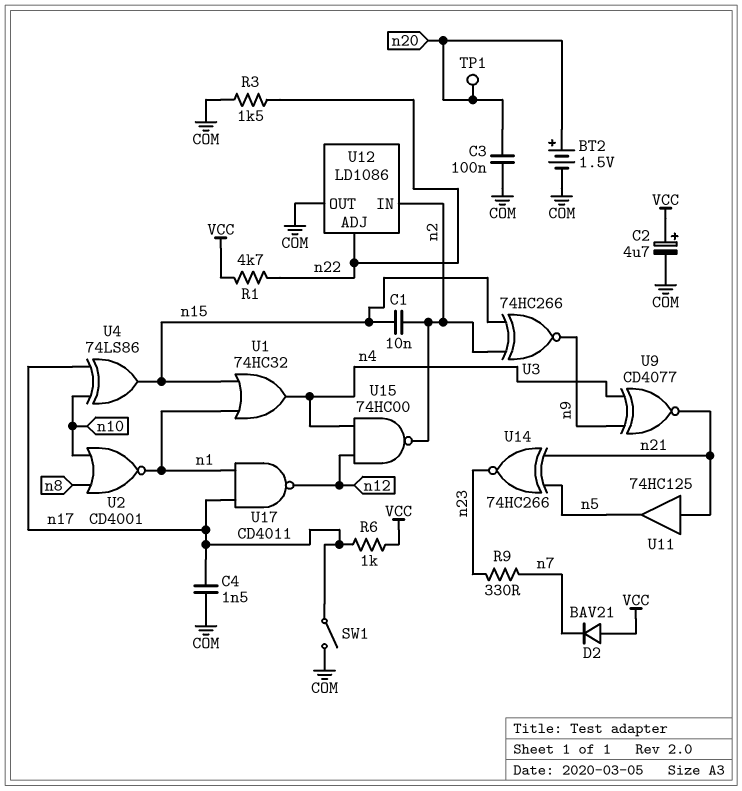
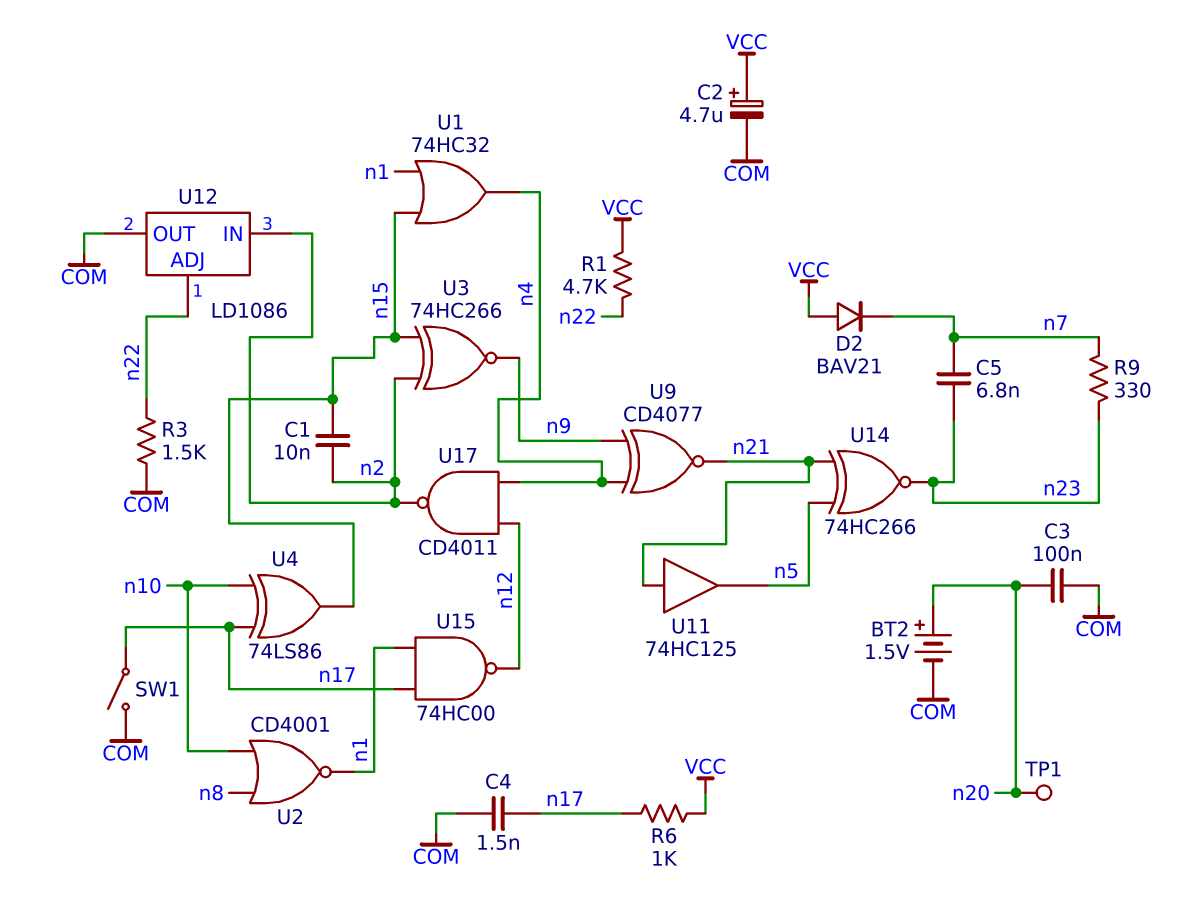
C5: none -> 6.8nF (n7, n23)
U15: NAND 74HC00 (in n4, in n12, out n2) -> NAND 74HC00 (in n1, in n17, out n12)
U17: NAND CD4011 (in n1, in n17, out n12) -> NAND CD4011 (in n4, in n12, out n2)

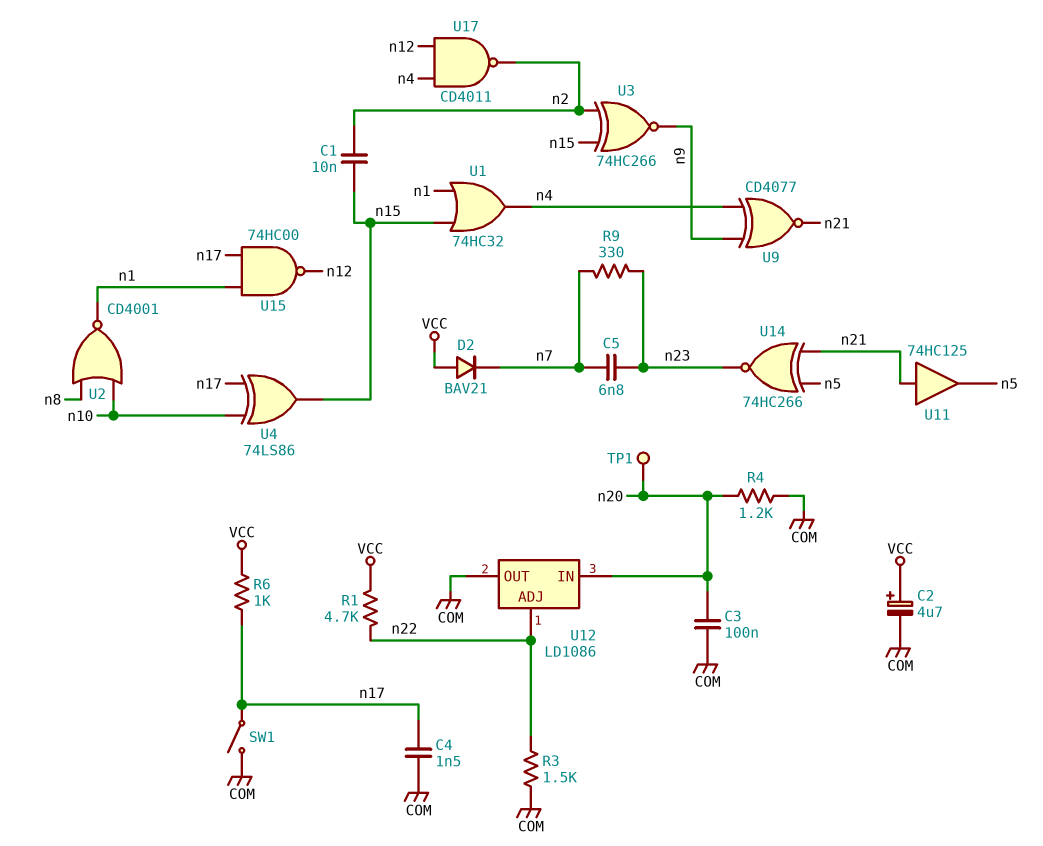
BT2: 1.5V (plus n20, minus COM) -> none
R4: none -> 1.2k (COM, n20)
U12 pin IN: n2 -> n20

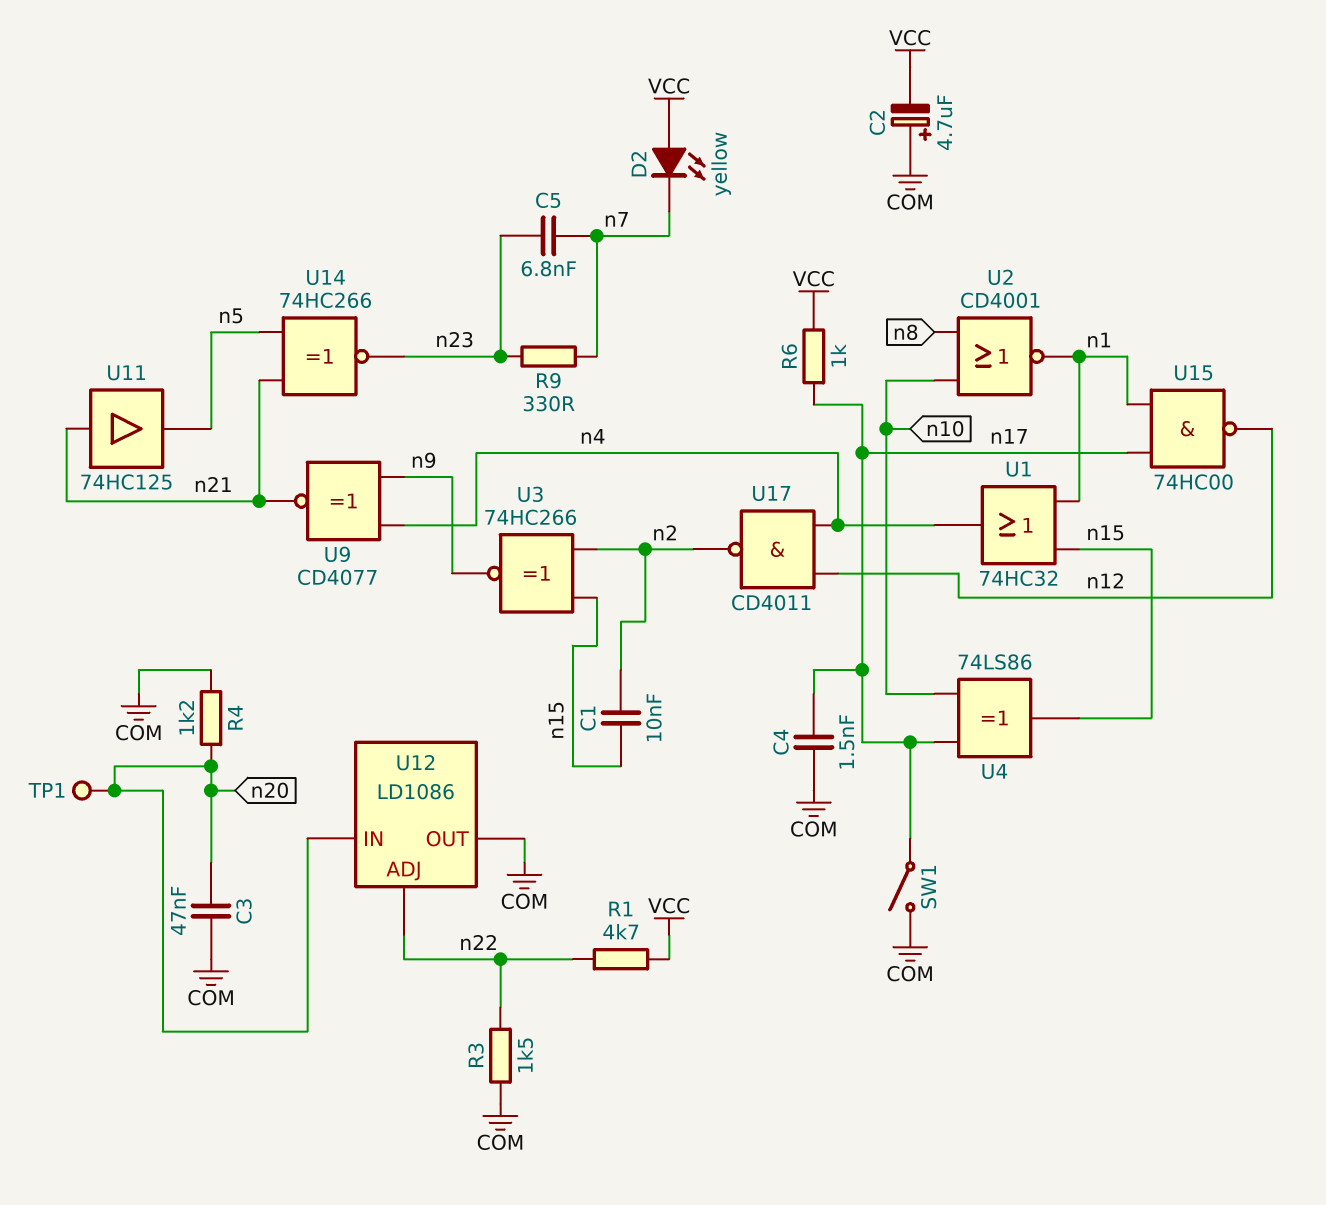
C2: 4.7uF (plus VCC, minus COM) -> 4.7uF (plus COM, minus VCC)
C3: 100nF (COM, n20) -> 47nF (COM, n20)
D2: diode BAV21 (A VCC, K n7) -> LED yellow (A VCC, K n7)

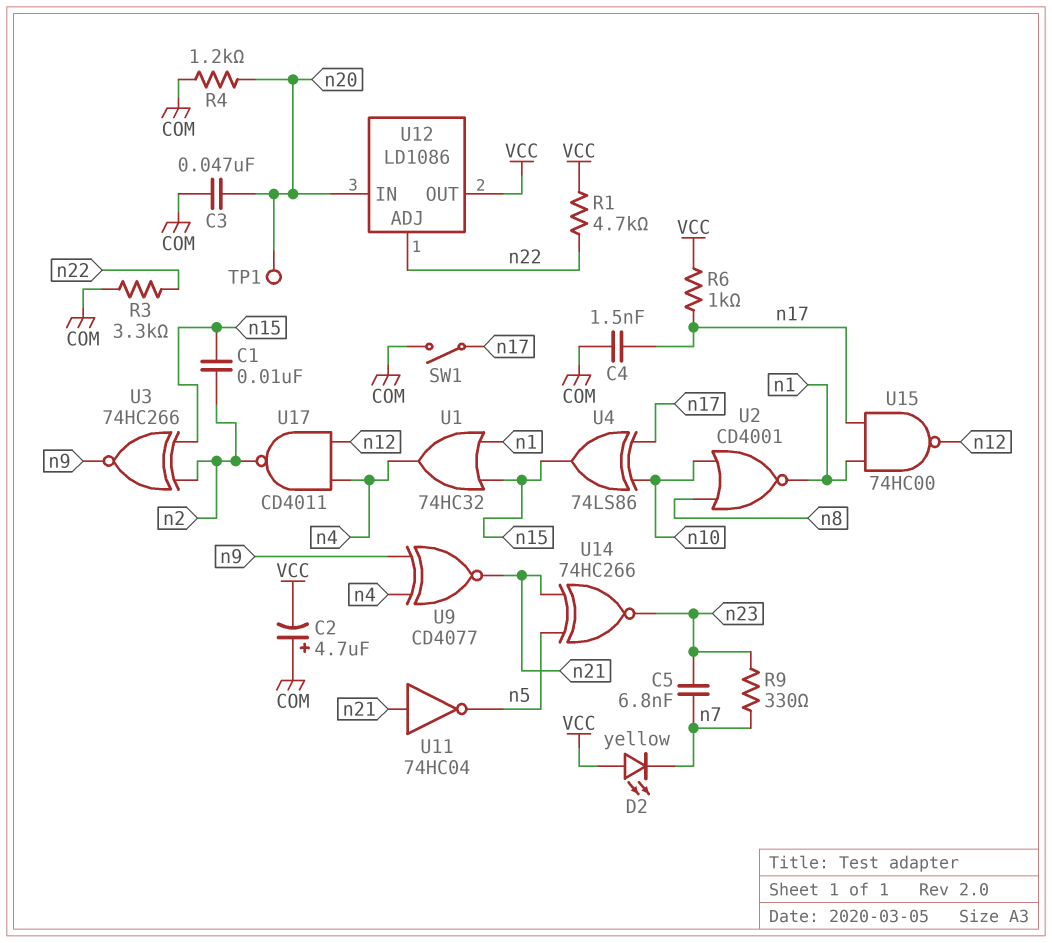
R3: 1.5k (COM, n22) -> 3.3k (COM, n22)
U11: buffer 74HC125 (in n21, out n5) -> NOT 74HC04 (in n21, out n5)
U12 pin OUT: COM -> VCC

